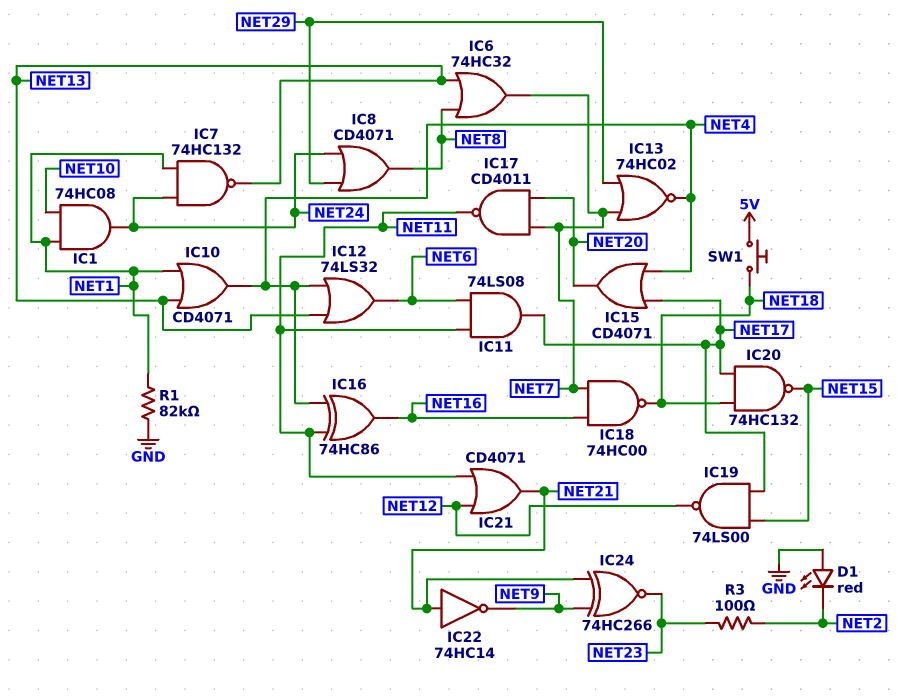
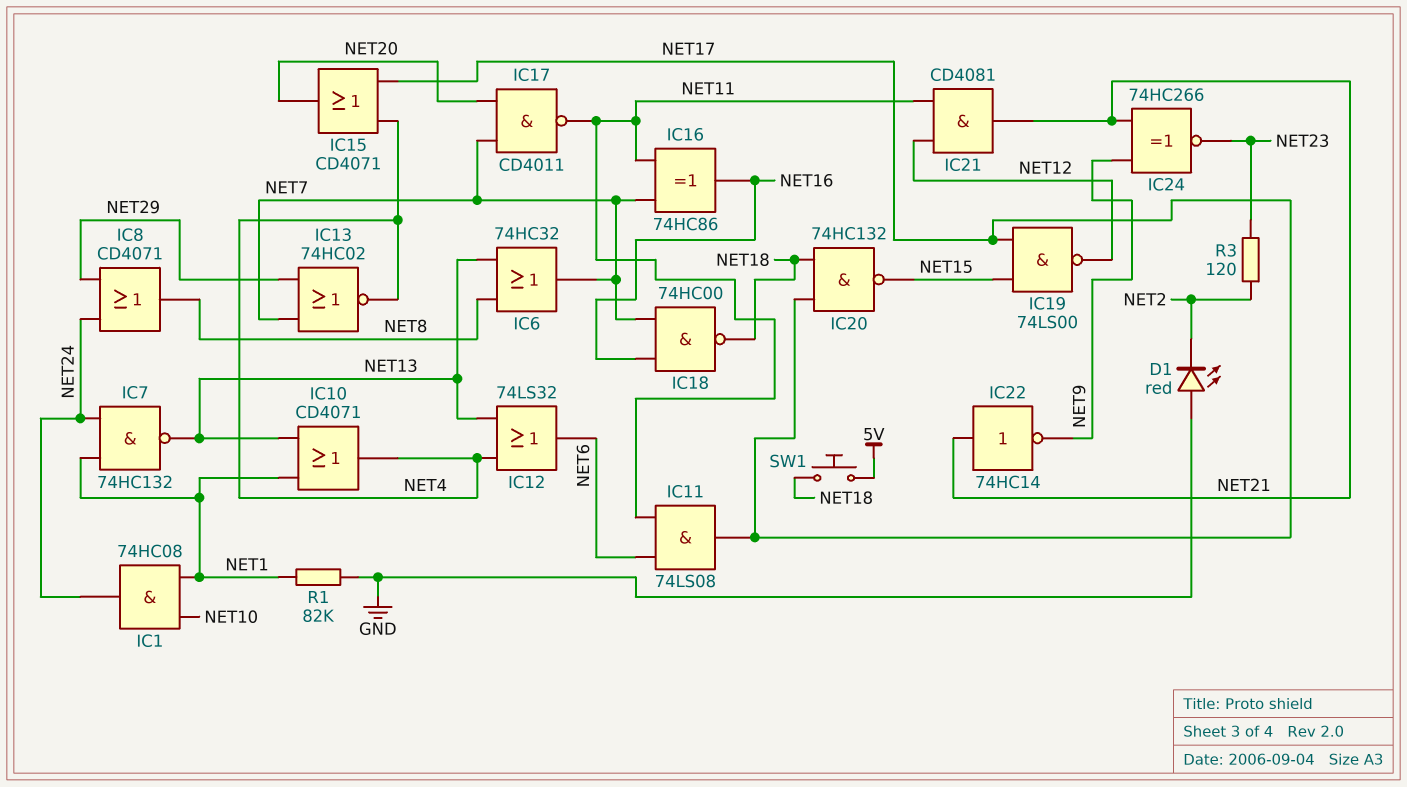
IC16: XOR 74HC86 (in NET4, in NET11, out NET16) -> XOR 74HC86 (in NET7, in NET11, out NET16)
IC21: OR CD4071 (in NET11, in NET12, out NET21) -> AND CD4081 (in NET11, in NET12, out NET21)
R3: 100 (NET2, NET23) -> 120 (NET2, NET23)

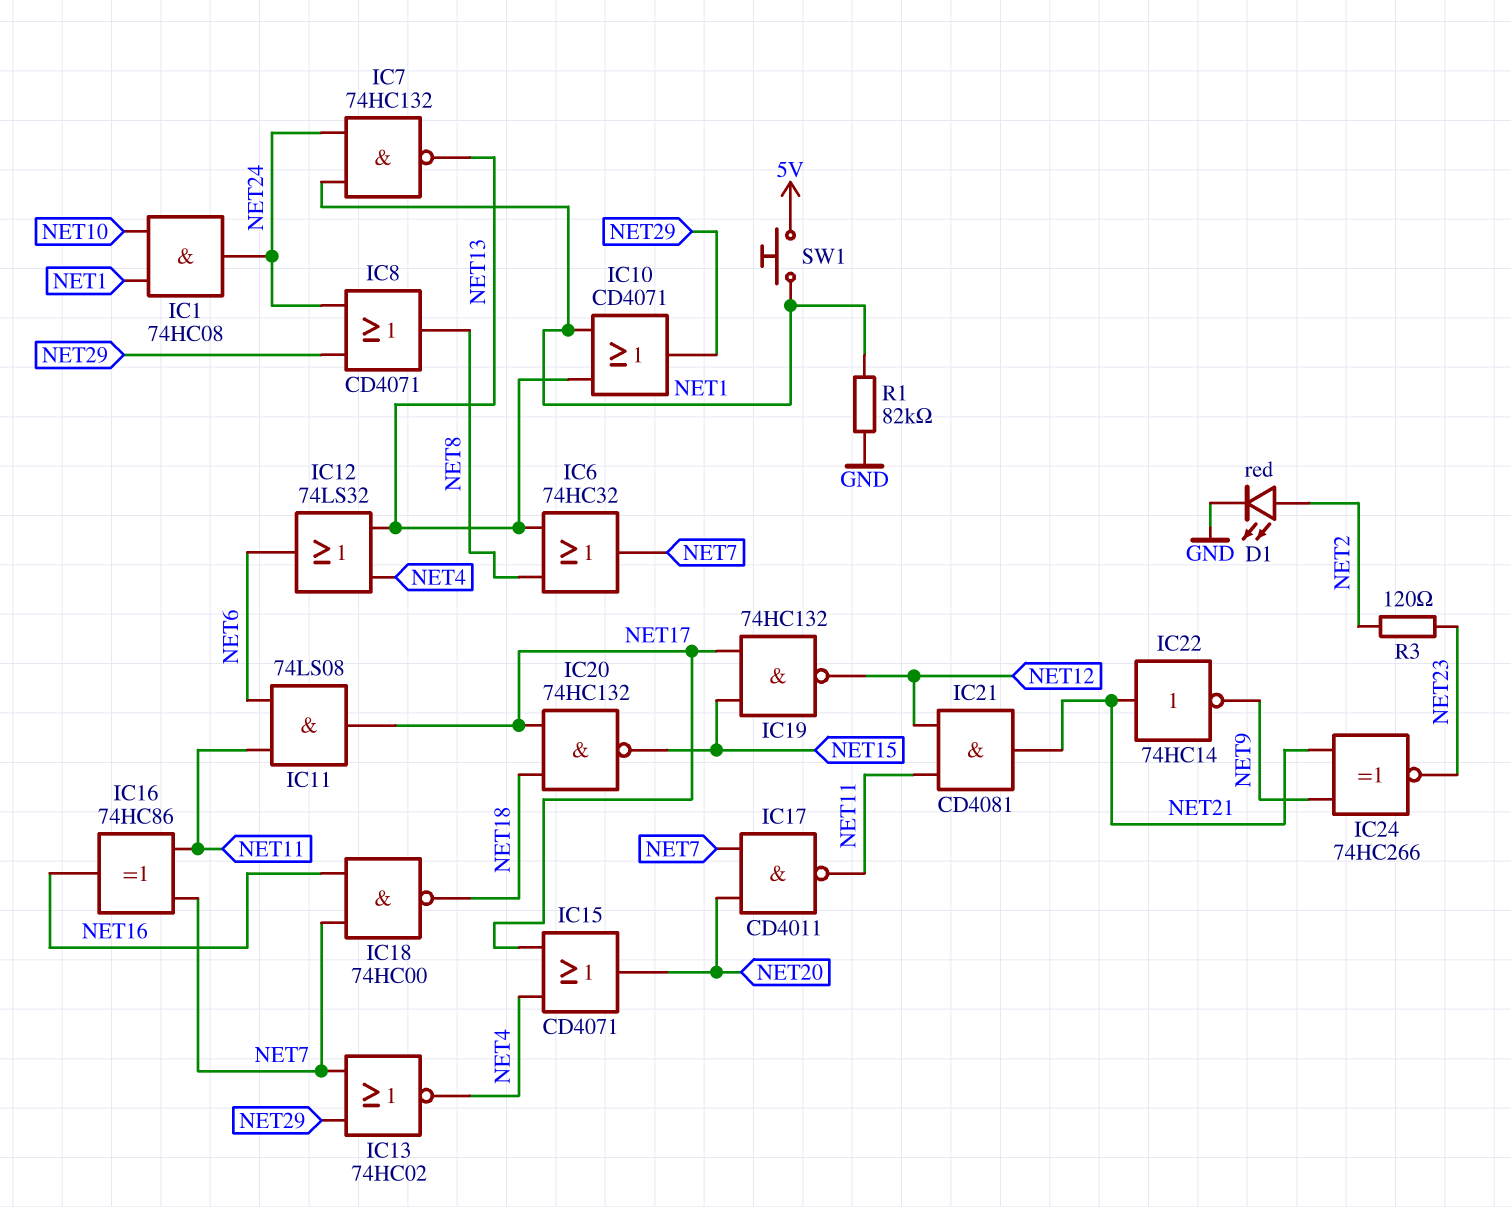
D1: LED red (A GND, K NET2) -> LED red (A NET2, K GND)
IC10: OR CD4071 (in NET1, in NET13, out NET4) -> OR CD4071 (in NET1, in NET13, out NET29)
IC19: NAND 74LS00 (in NET15, in NET17, out NET12) -> NAND 74HC132 (in NET15, in NET17, out NET12)
SW1: button (5V, NET18) -> button (5V, NET1)

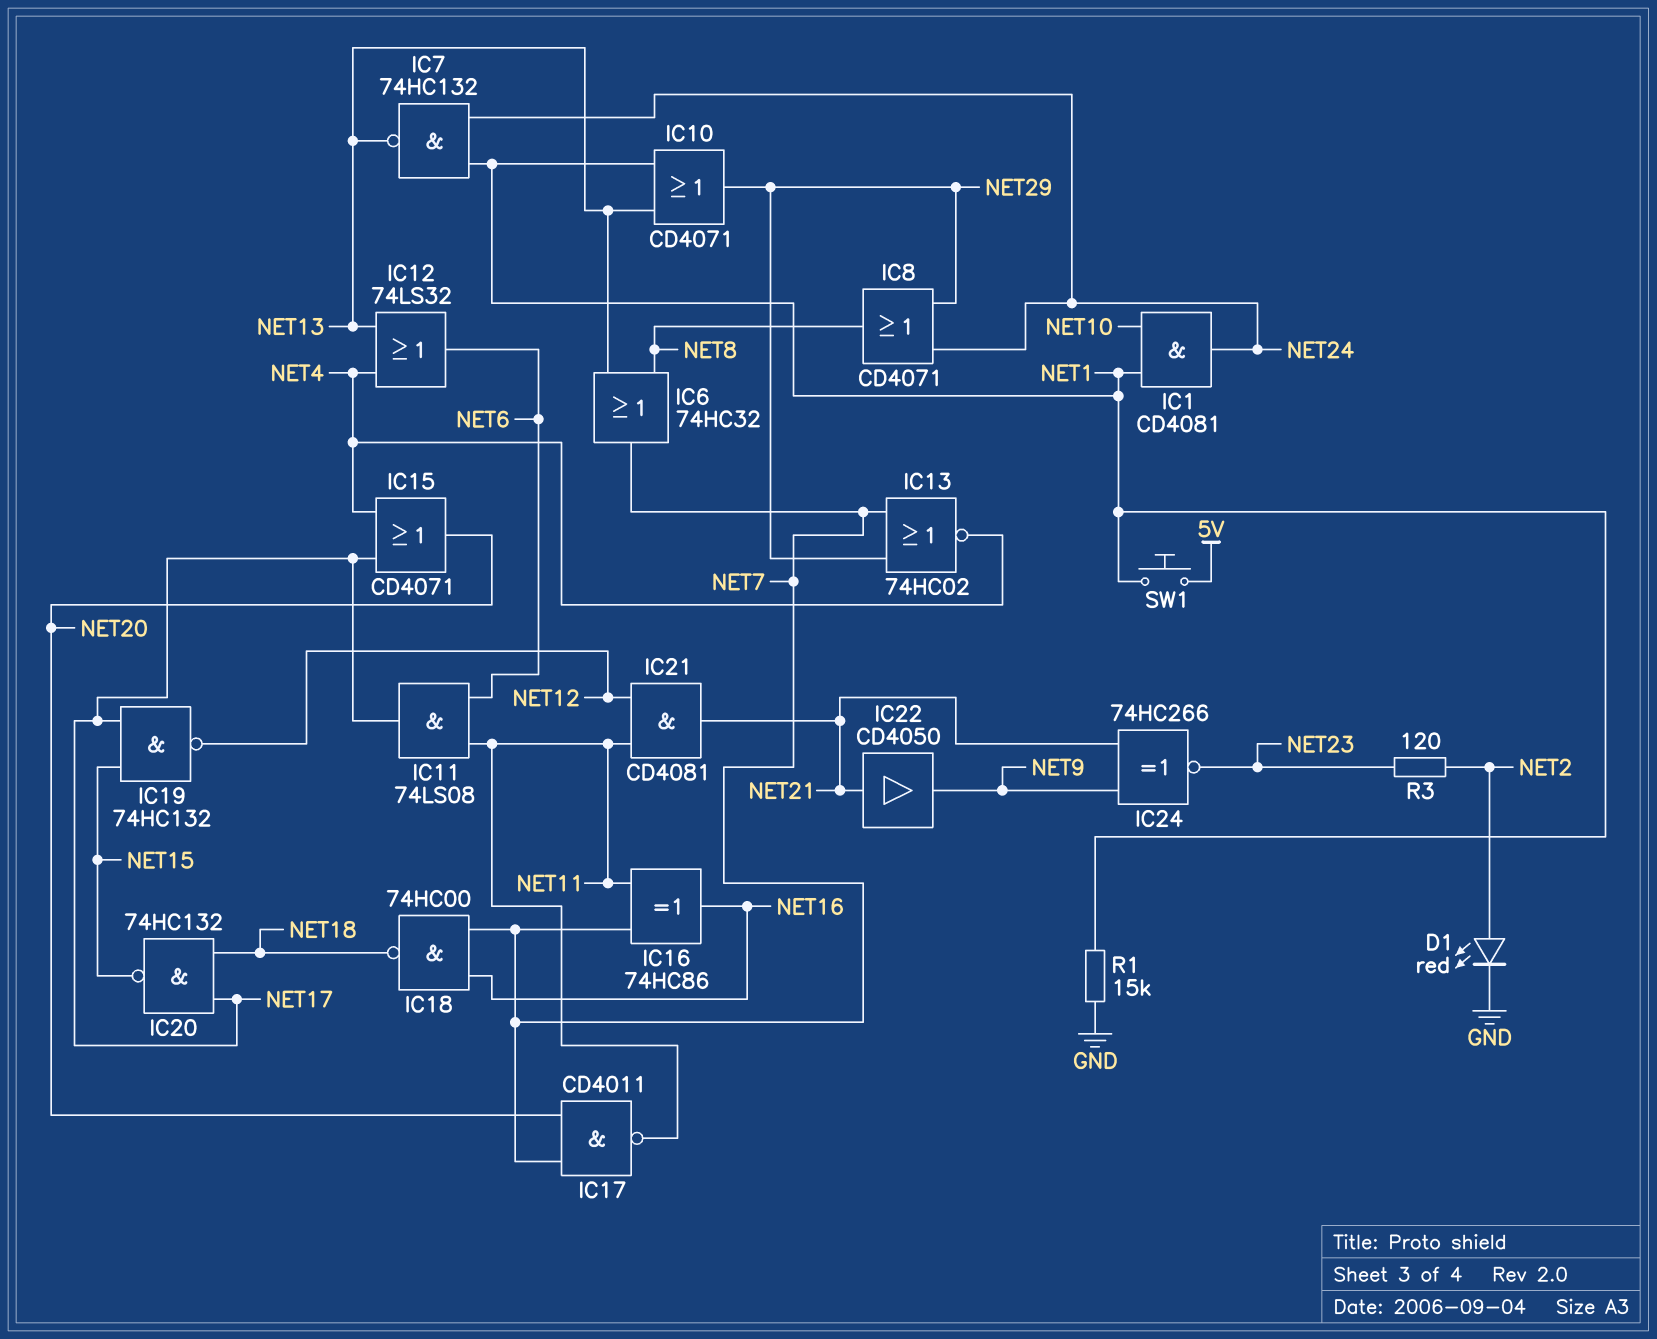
IC1: AND 74HC08 (in NET1, in NET10, out NET24) -> AND CD4081 (in NET1, in NET10, out NET24)
IC22: NOT 74HC14 (in NET21, out NET9) -> buffer CD4050 (in NET21, out NET9)
R1: 82k (GND, NET1) -> 15k (GND, NET1)

